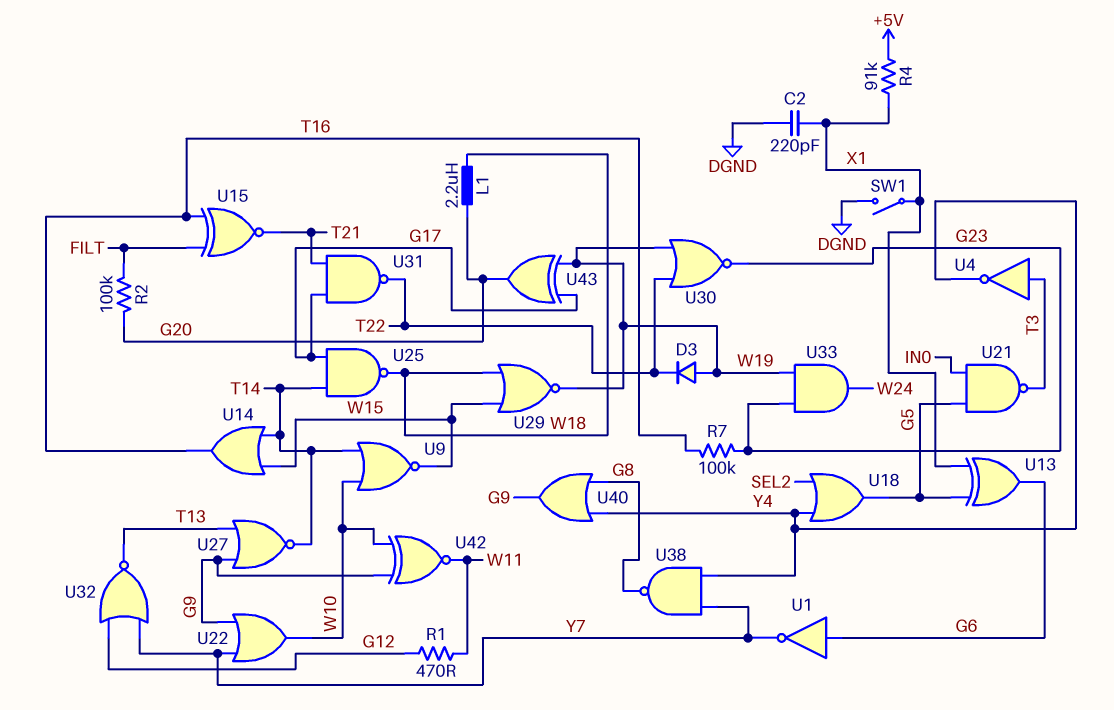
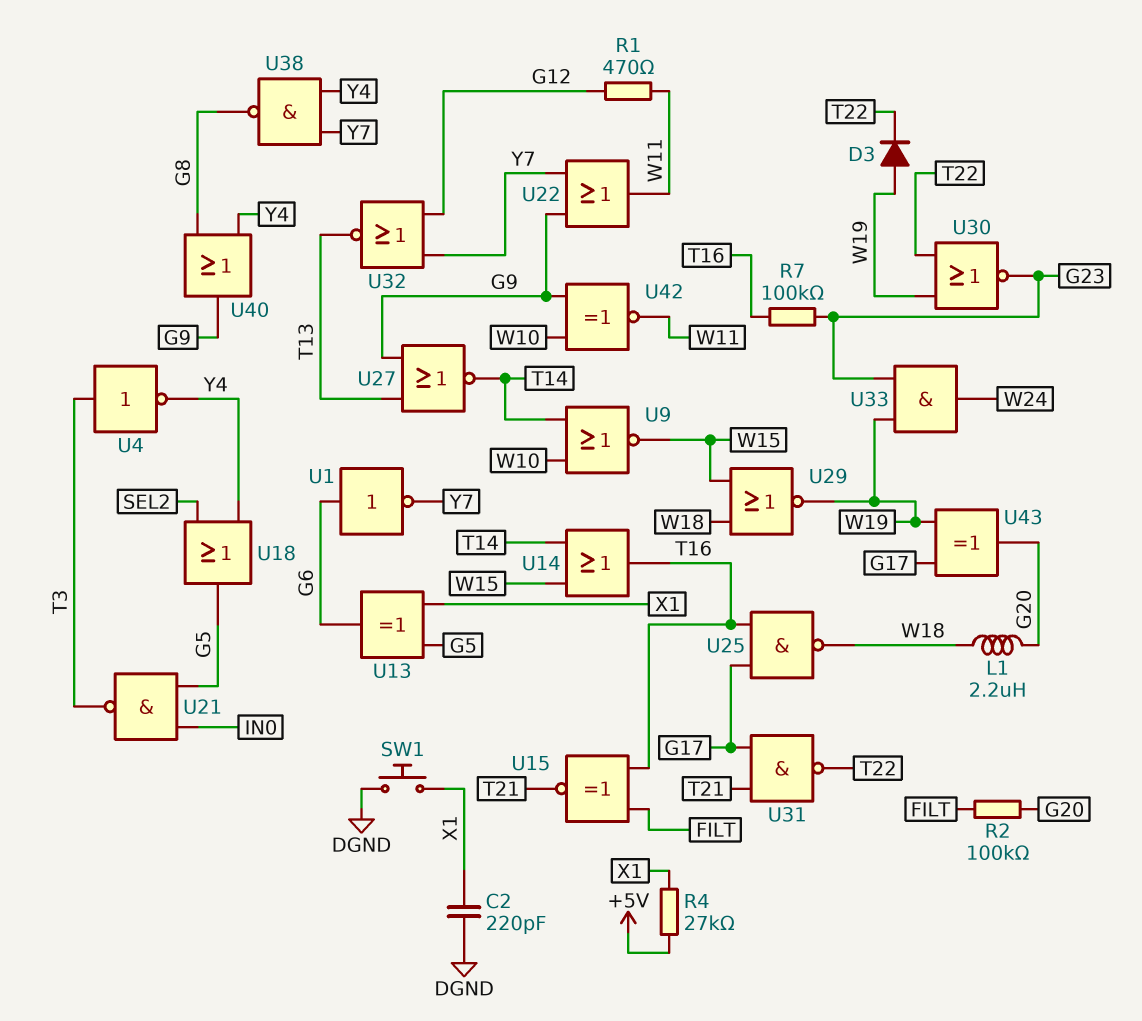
R4: 91k (+5V, X1) -> 27k (+5V, X1)
SW1: switch (DGND, X1) -> button (DGND, X1)
U22: OR (in G9, in Y7, out W10) -> OR (in G9, in Y7, out W11)
U25: NAND (in G17, in T14, out W18) -> NAND (in G17, in T16, out W18)

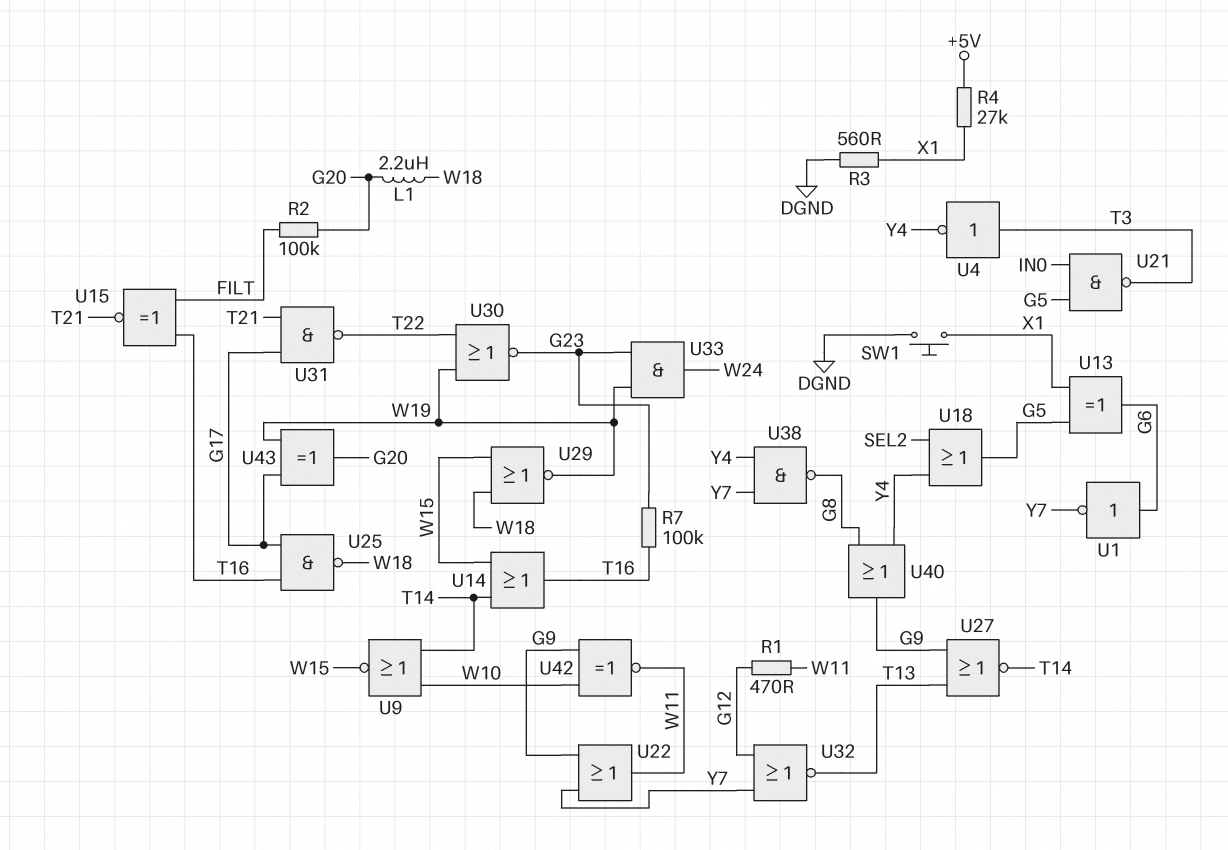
C2: 220pF (DGND, X1) -> none
D3: diode (A W19, K T22) -> none
R3: none -> 560 (DGND, X1)

